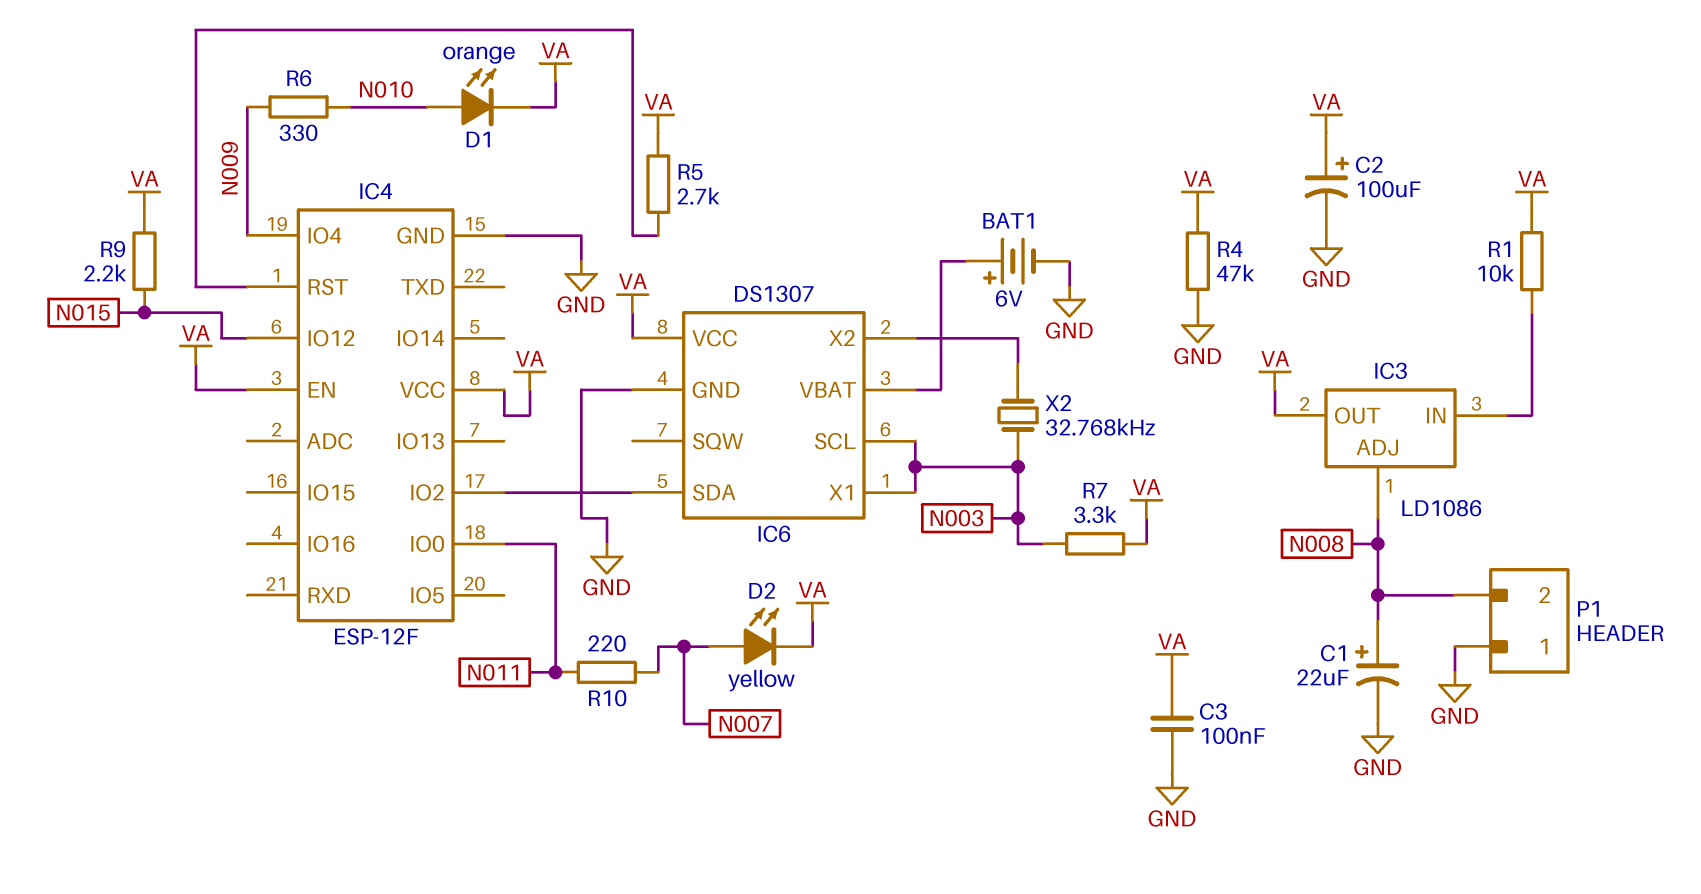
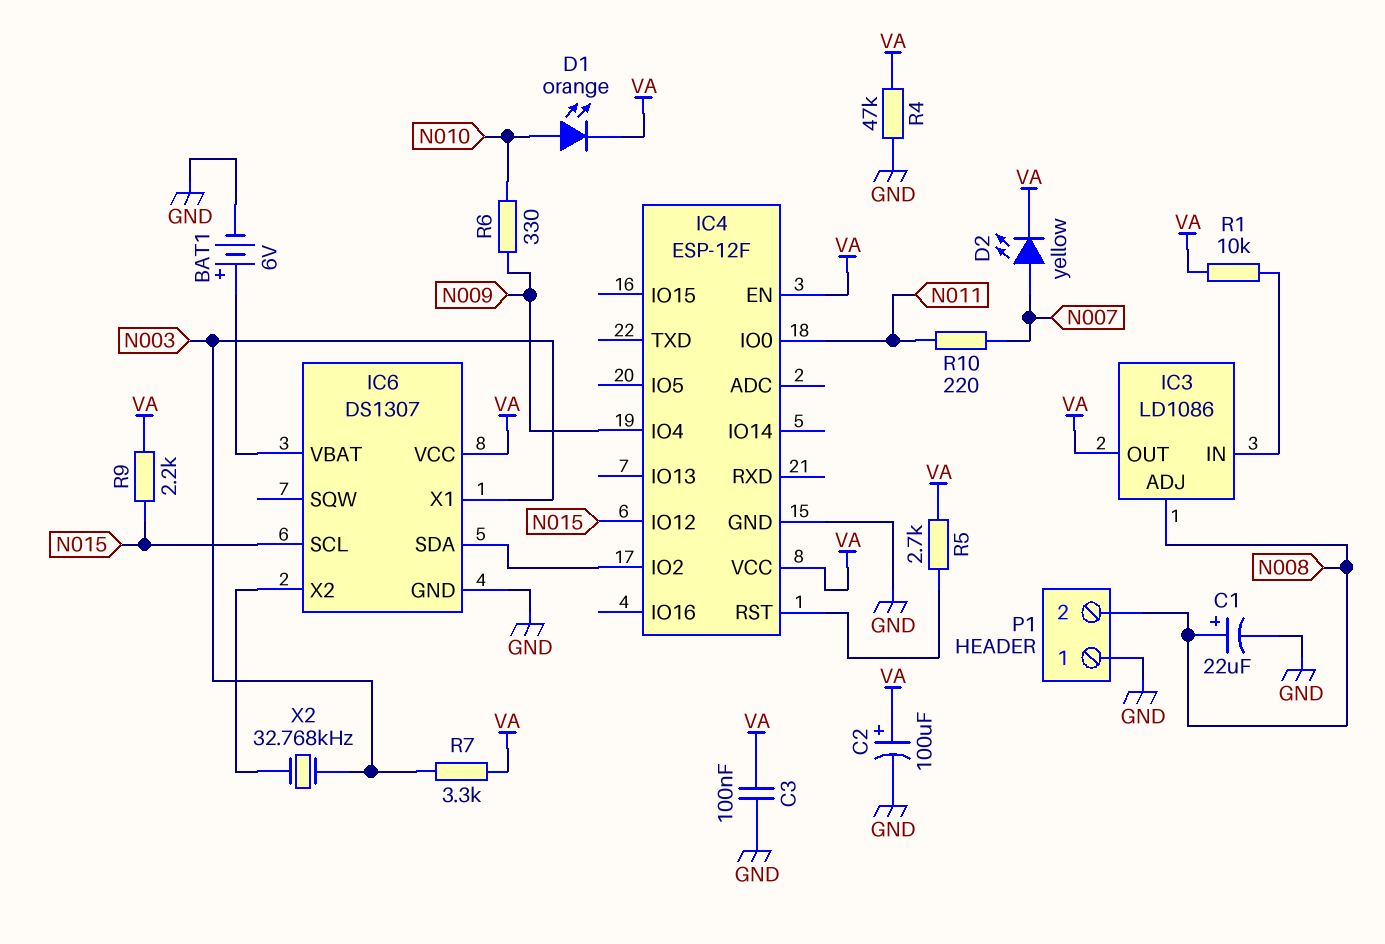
IC6 pin SCL: N003 -> N015

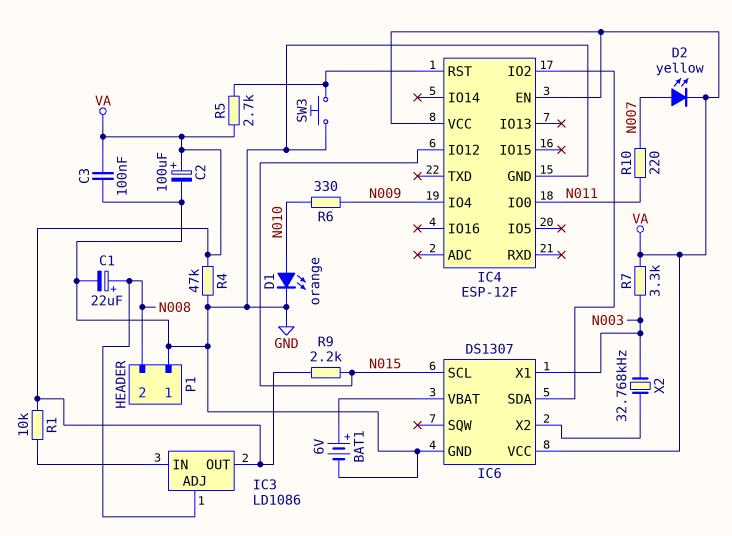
D1: LED orange (A N010, K VA) -> LED orange (A N010, K GND)
SW3: none -> button (GND, IC4/RST)

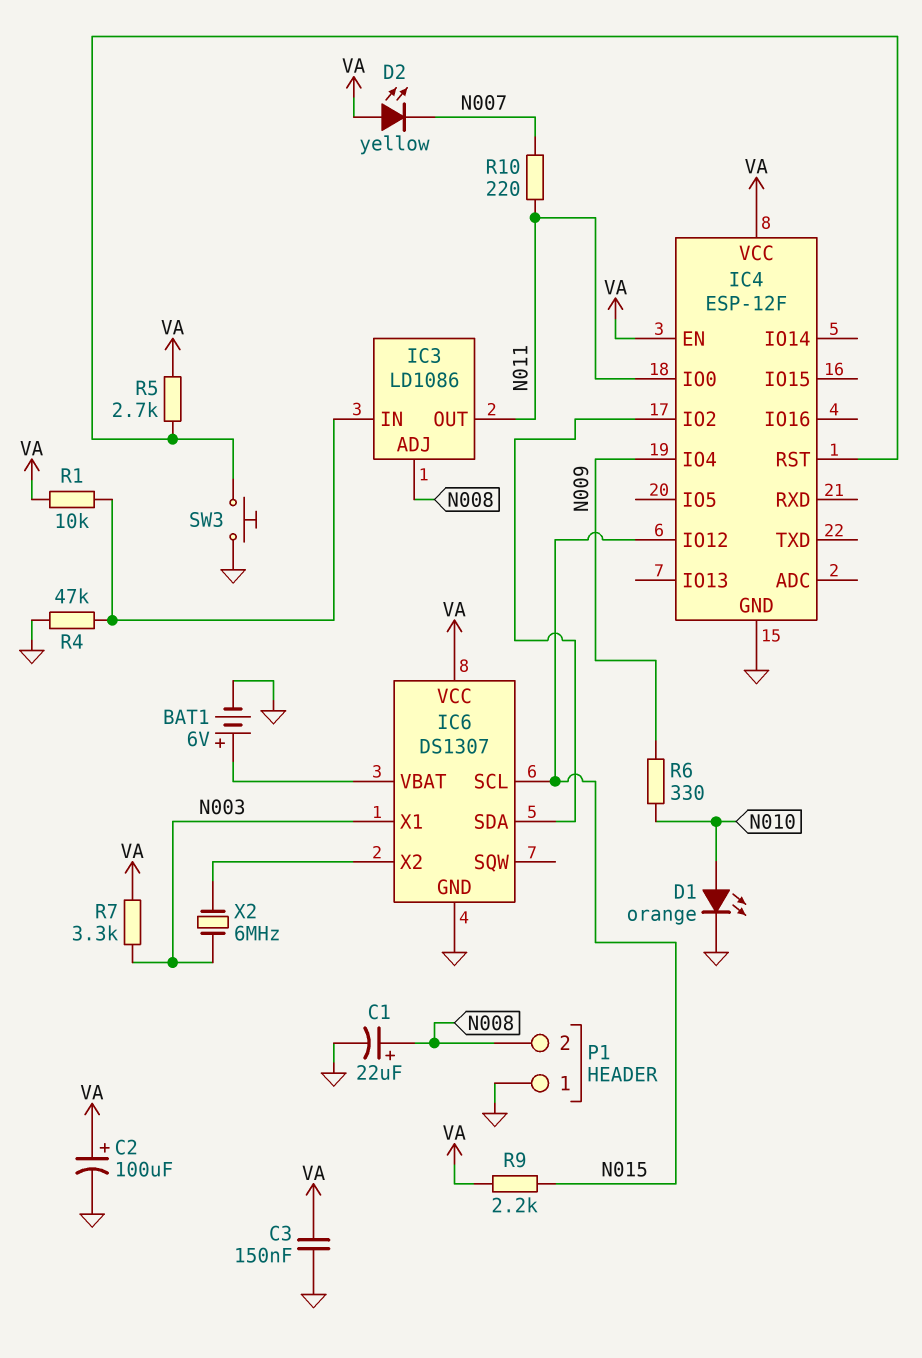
C3: 100nF (GND, VA) -> 150nF (GND, VA)
D2: LED yellow (A N007, K VA) -> LED yellow (A VA, K N007)
IC3 pin OUT: VA -> N011
R4: 47k (GND, VA) -> 47k (GND, IC3/IN)
X2: 32.768kHz (IC6/X2, N003) -> 6MHz (IC6/X2, N003)

